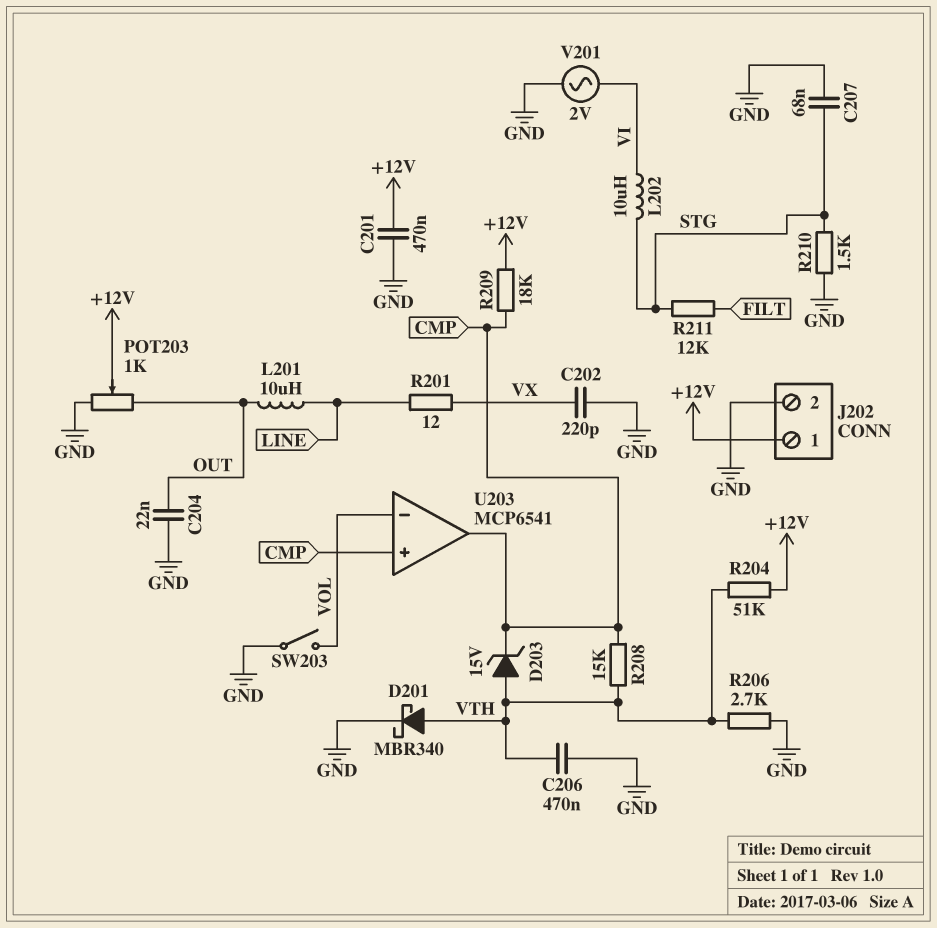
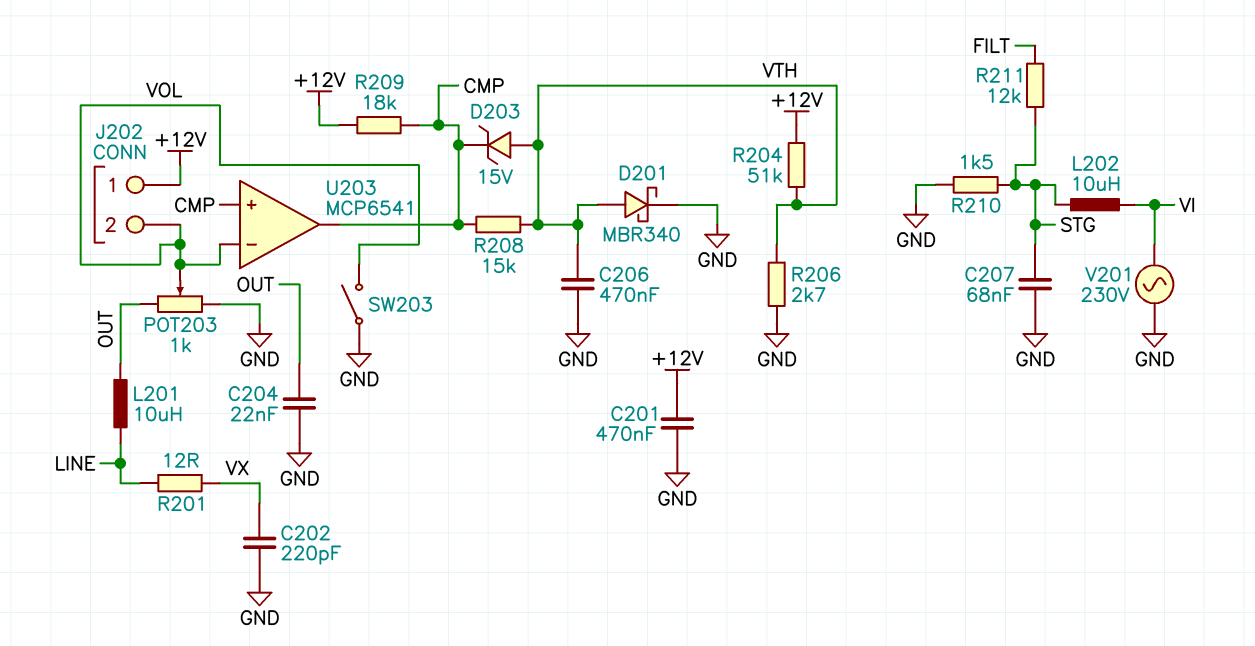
J202 pin 2: GND -> VOL
POT203: 1k (GND, OUT, wiper +12V) -> 1k (GND, OUT, wiper VOL)
V201: AC 2V (GND, VI) -> AC 230V (GND, VI)

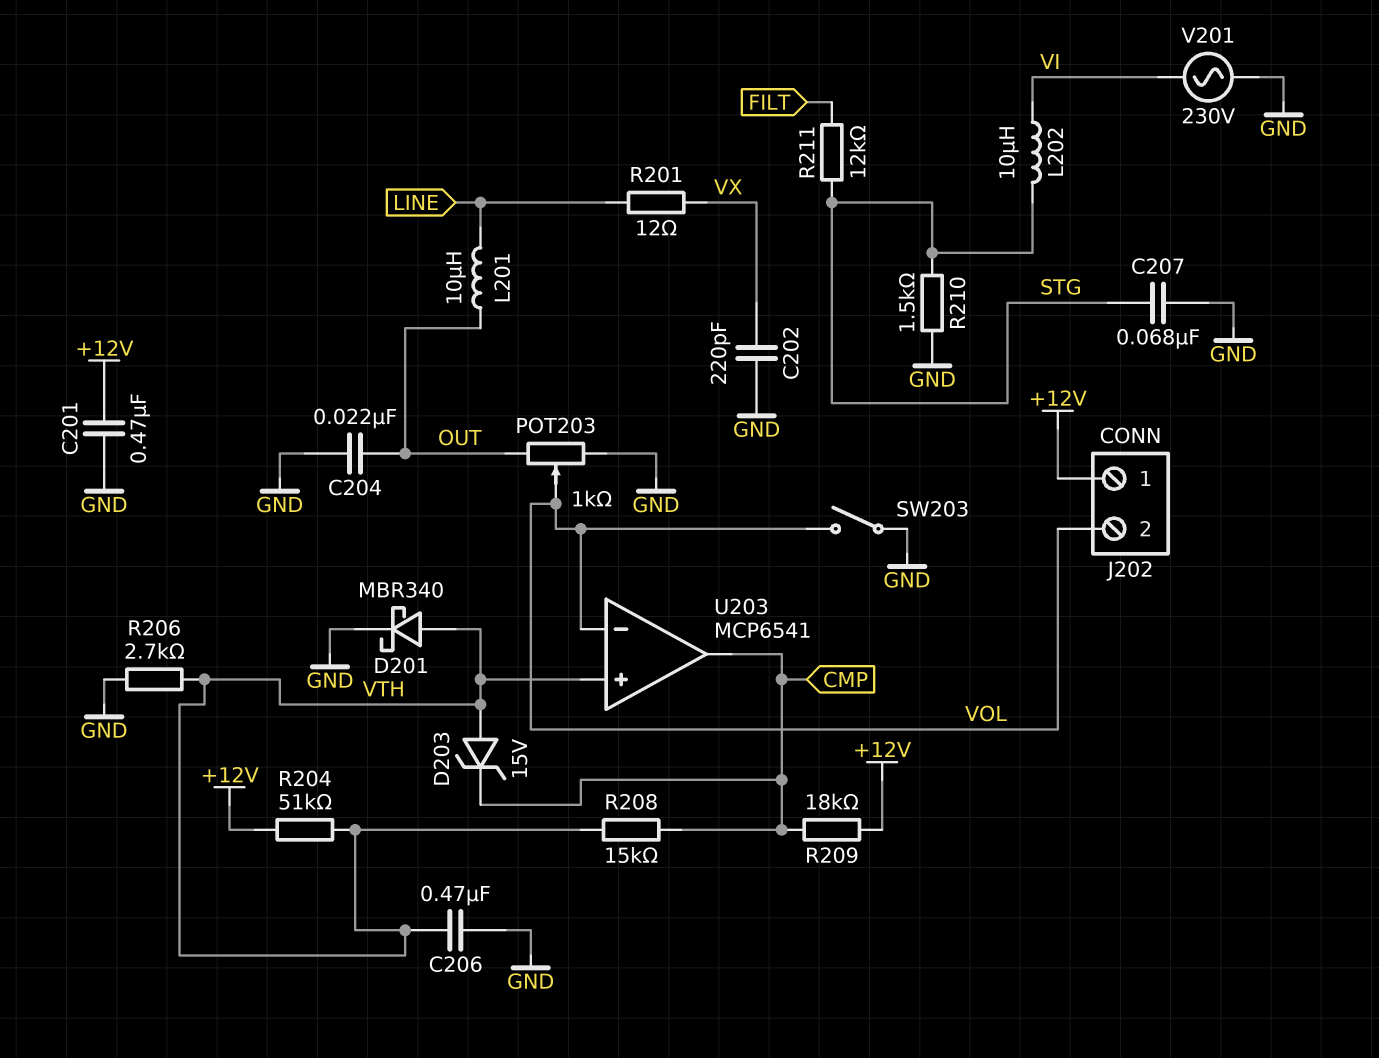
U203 pin in+: CMP -> VTH

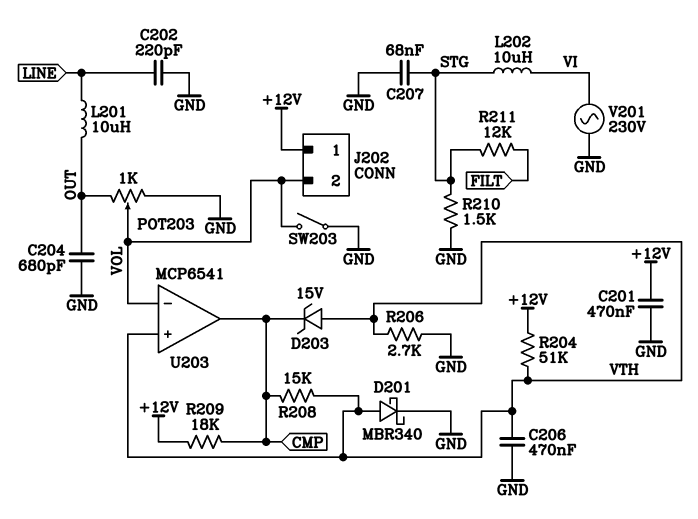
C202: 220pF (GND, VX) -> 220pF (GND, LINE)
C204: 22nF (GND, OUT) -> 680pF (GND, OUT)
R201: 12 (LINE, VX) -> none

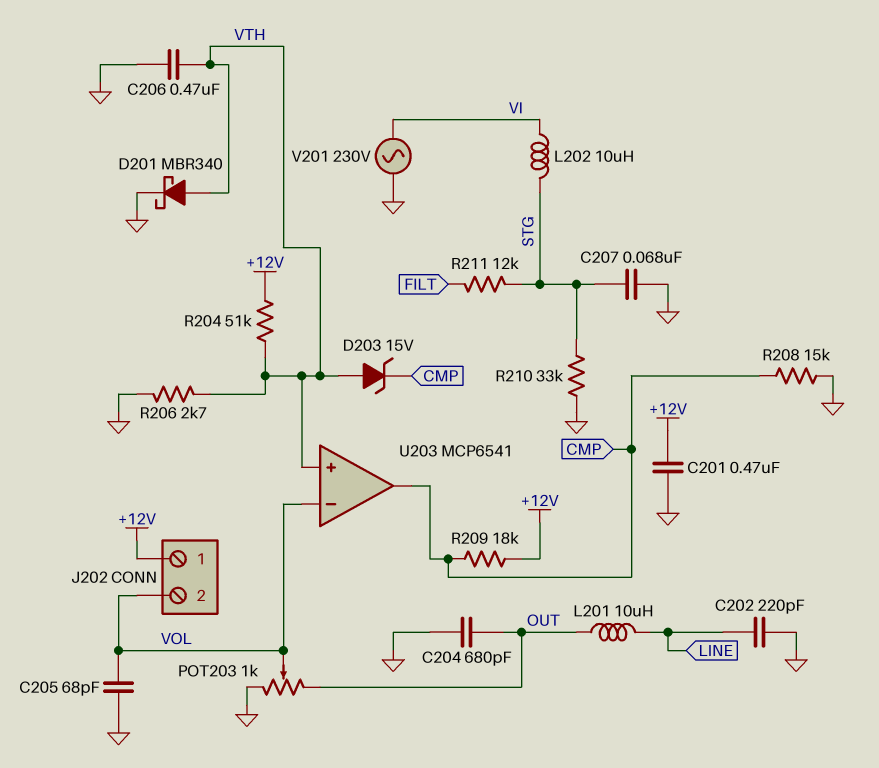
C205: none -> 68pF (GND, VOL)
R208: 15k (CMP, VTH) -> 15k (CMP, GND)
R210: 1.5k (GND, STG) -> 33k (GND, STG)
SW203: switch (GND, VOL) -> none

